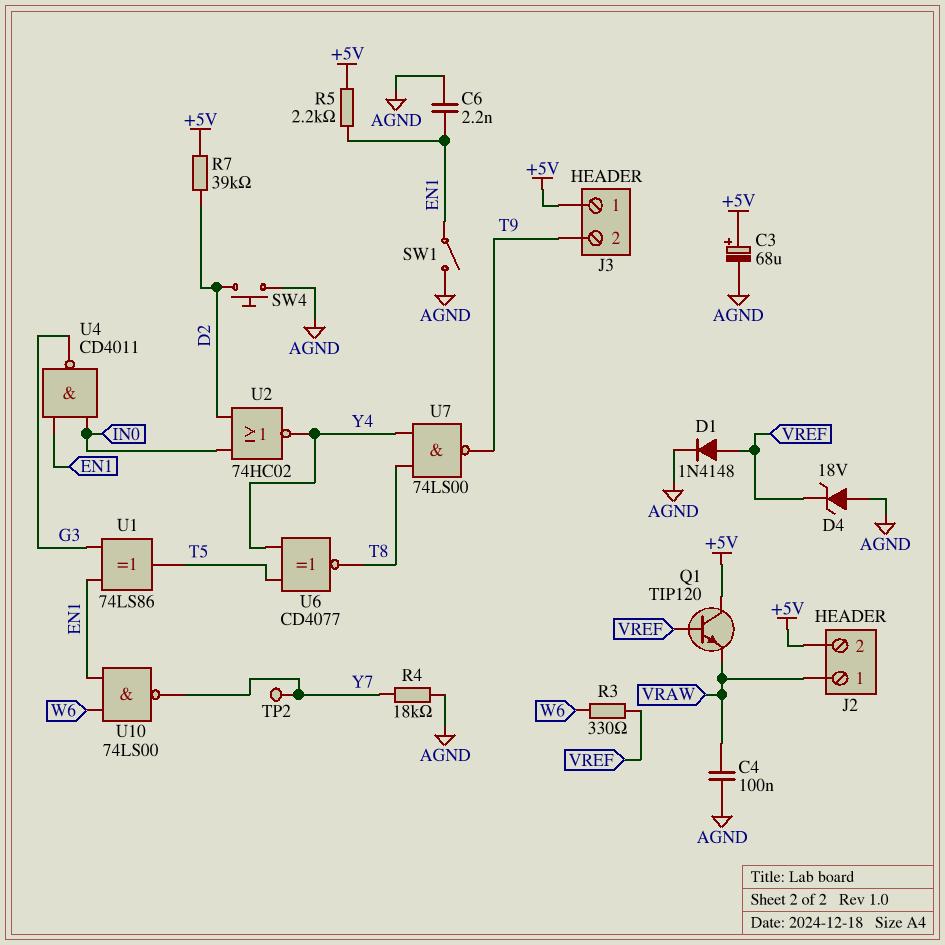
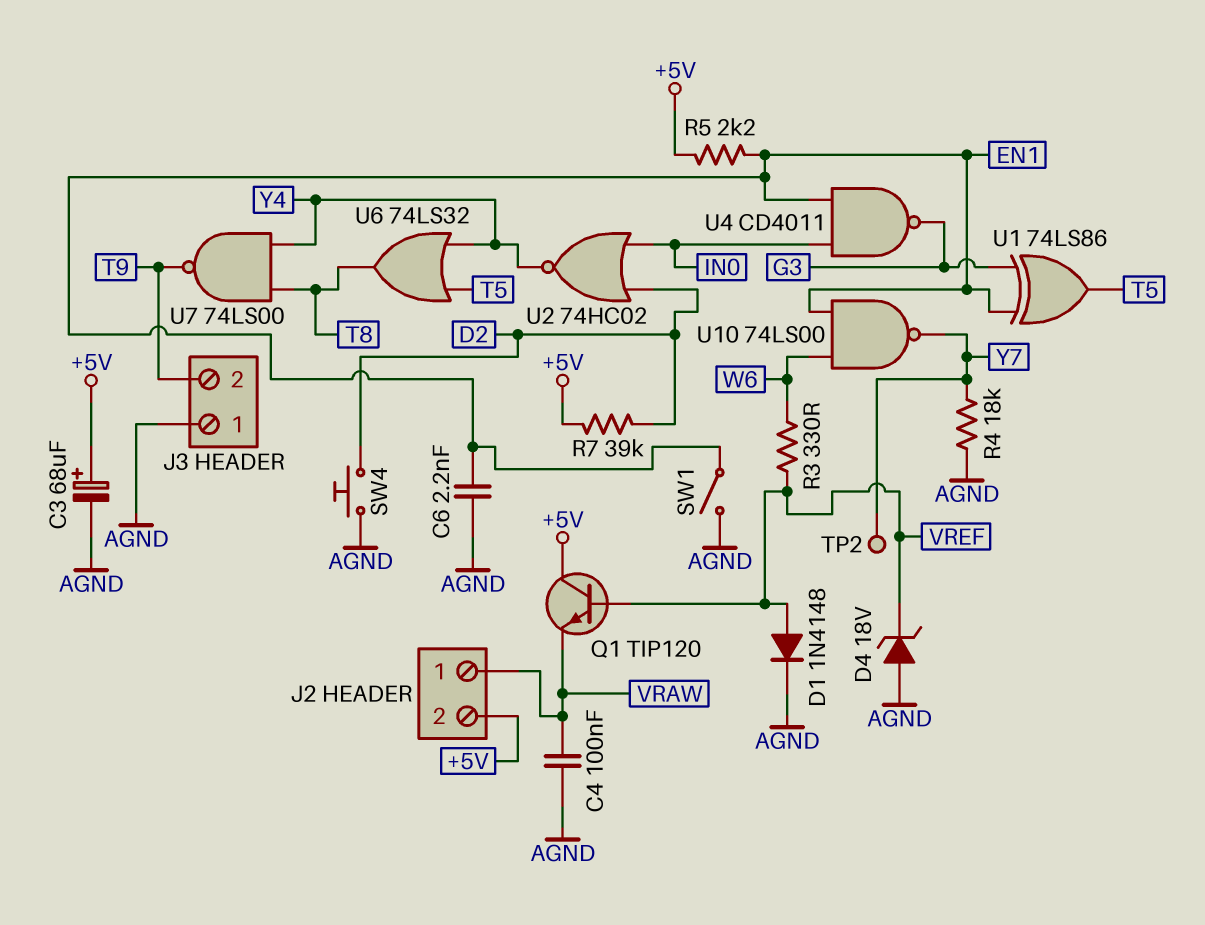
J3 pin 1: +5V -> AGND
U6: XNOR CD4077 (in T5, in Y4, out T8) -> OR 74LS32 (in T5, in Y4, out T8)

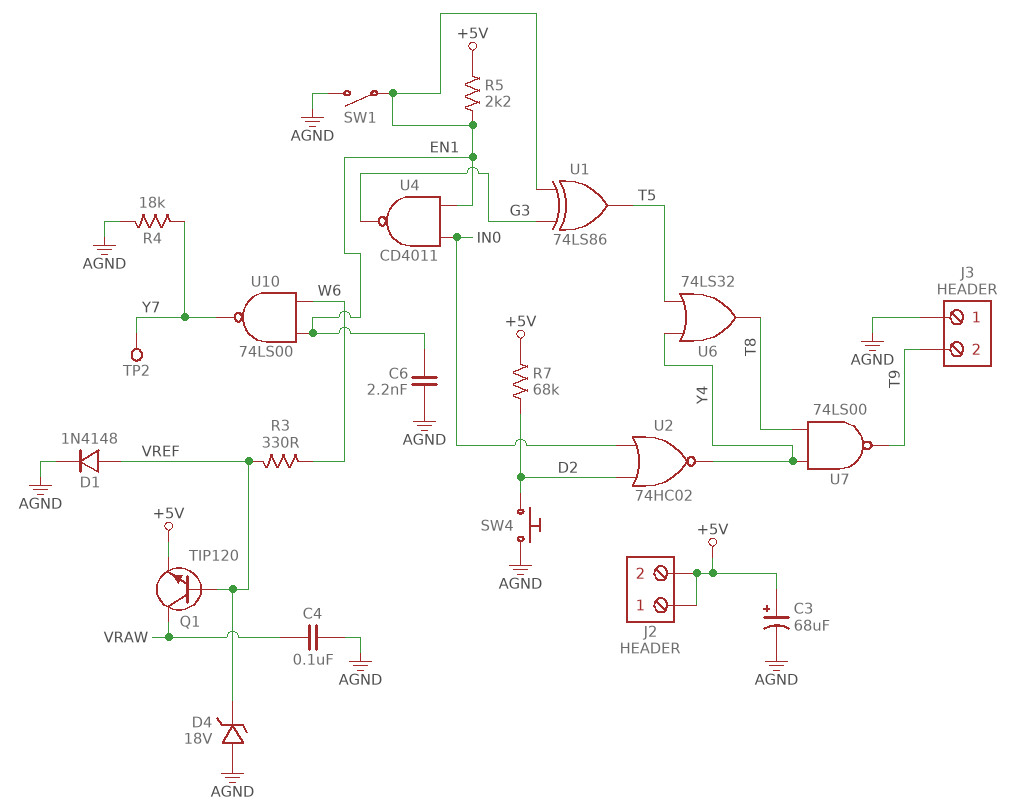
J2 pin 1: VRAW -> +5V
Q1: NPN TIP120 (B VREF, C +5V, E VRAW) -> NPN TIP120 (B VREF, C VRAW, E +5V)
R7: 39k (+5V, D2) -> 68k (+5V, D2)

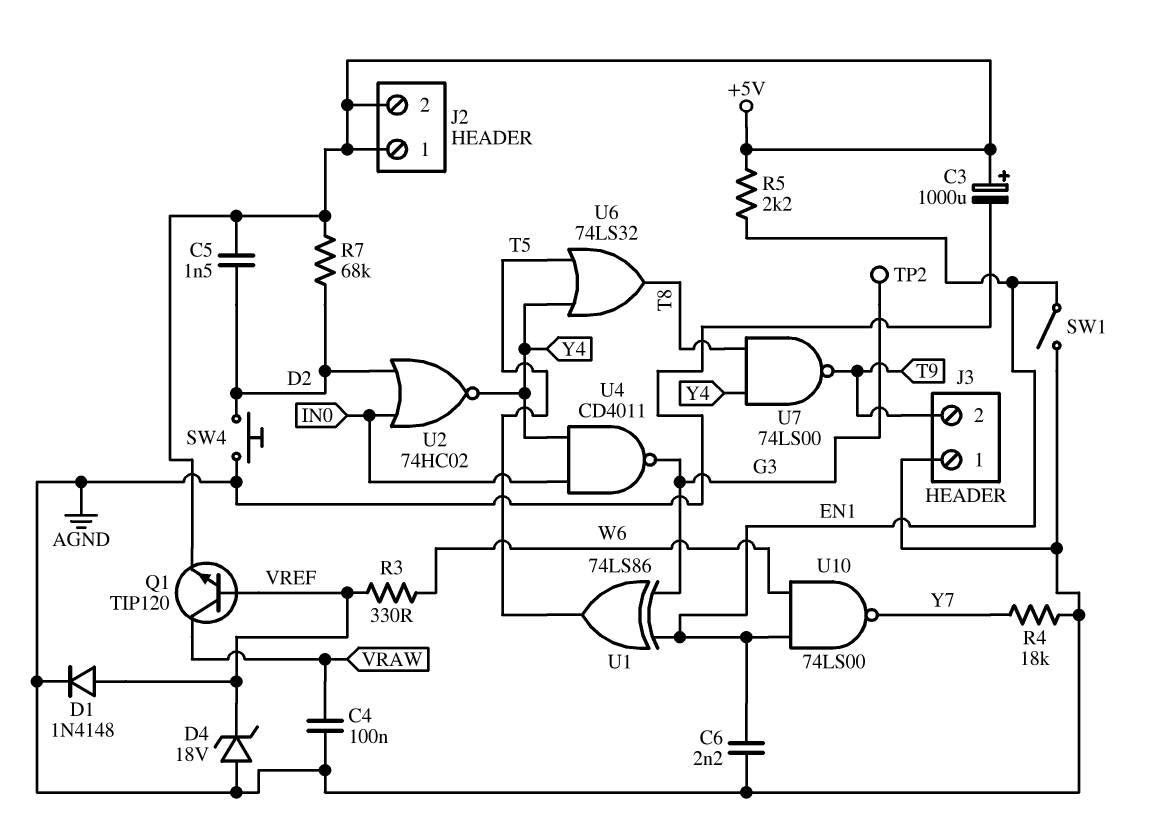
C3: 68uF (plus +5V, minus AGND) -> 1000uF (plus +5V, minus AGND)
C5: none -> 1.5nF (+5V, D2)
TP2: test point (Y7) -> test point (G3)
U4: NAND CD4011 (in EN1, in IN0, out G3) -> NAND CD4011 (in IN0, in Y4, out G3)

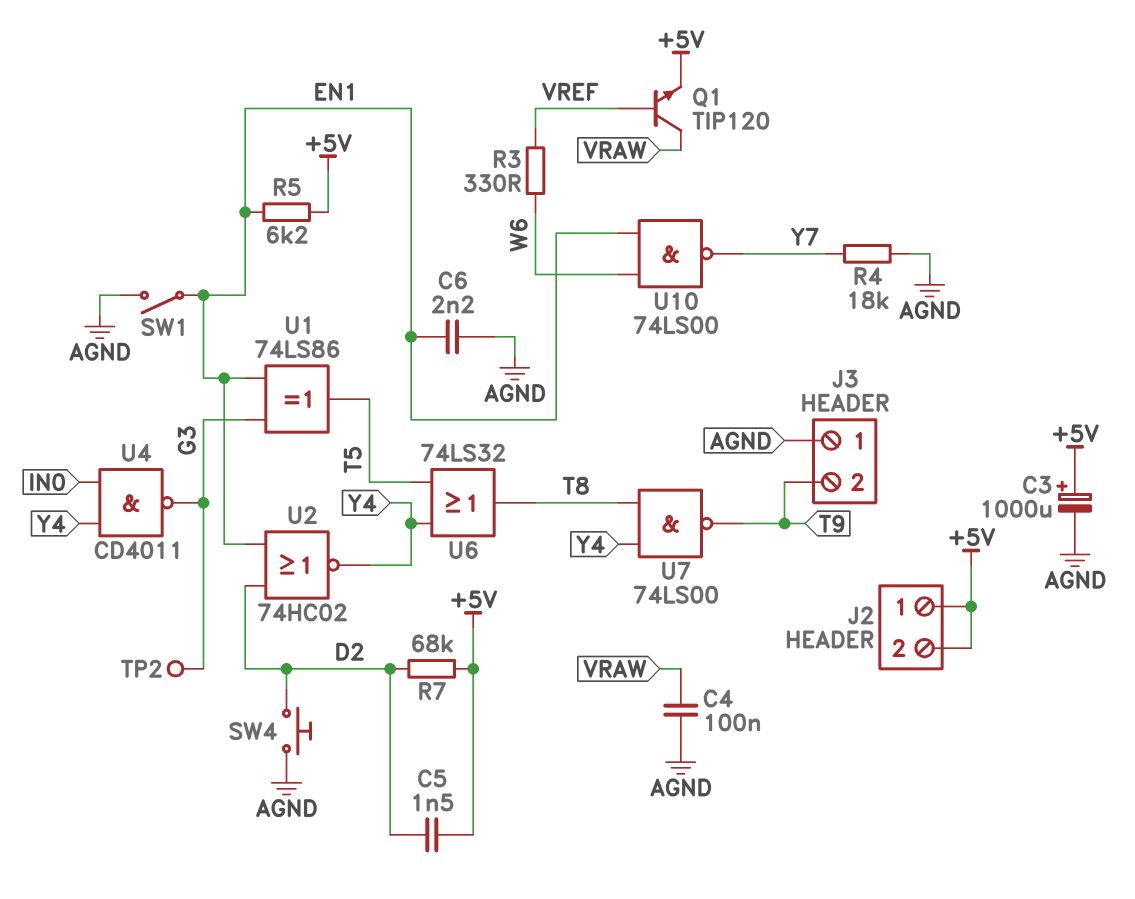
D1: diode 1N4148 (A VREF, K AGND) -> none
D4: zener 18V (A AGND, K VREF) -> none
R5: 2.2k (+5V, EN1) -> 6.2k (+5V, EN1)
U2: NOR 74HC02 (in D2, in IN0, out Y4) -> NOR 74HC02 (in D2, in EN1, out Y4)

